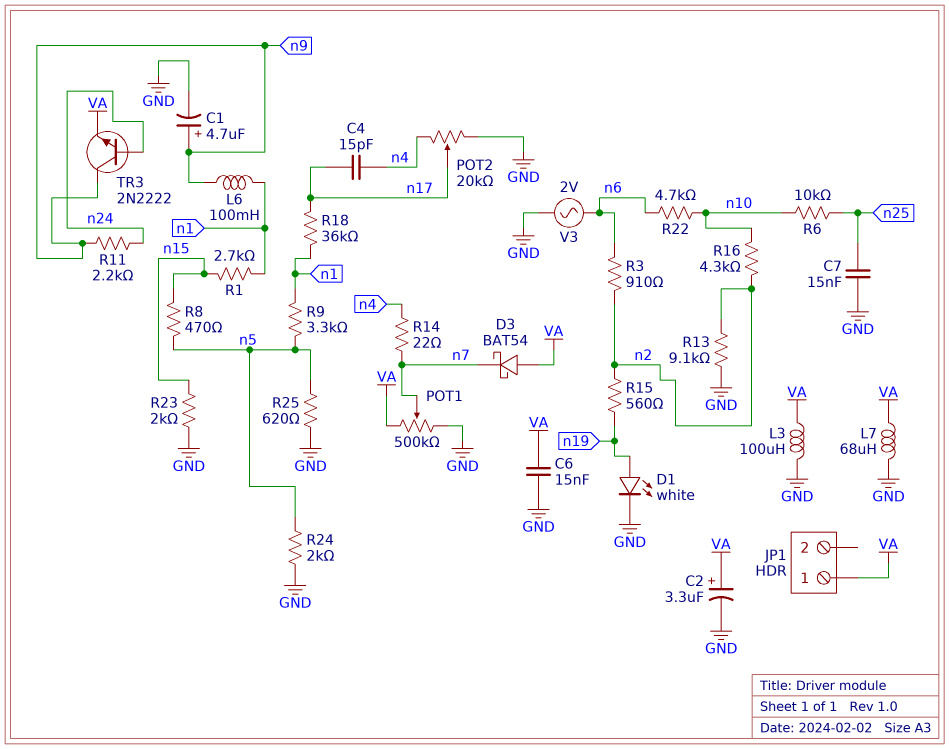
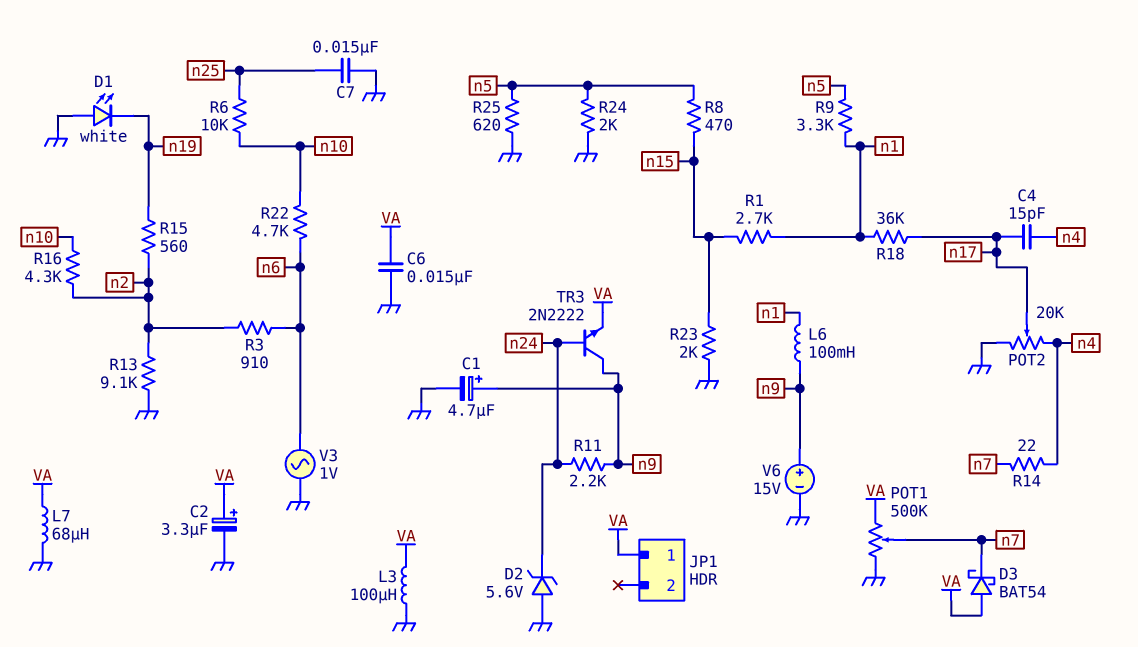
D1: LED white (A n19, K GND) -> LED white (A GND, K n19)
D2: none -> zener 5.6V (A GND, K n24)
V3: AC 2V (GND, n6) -> AC 1V (GND, n6)
V6: none -> 15V (plus n9, minus GND)

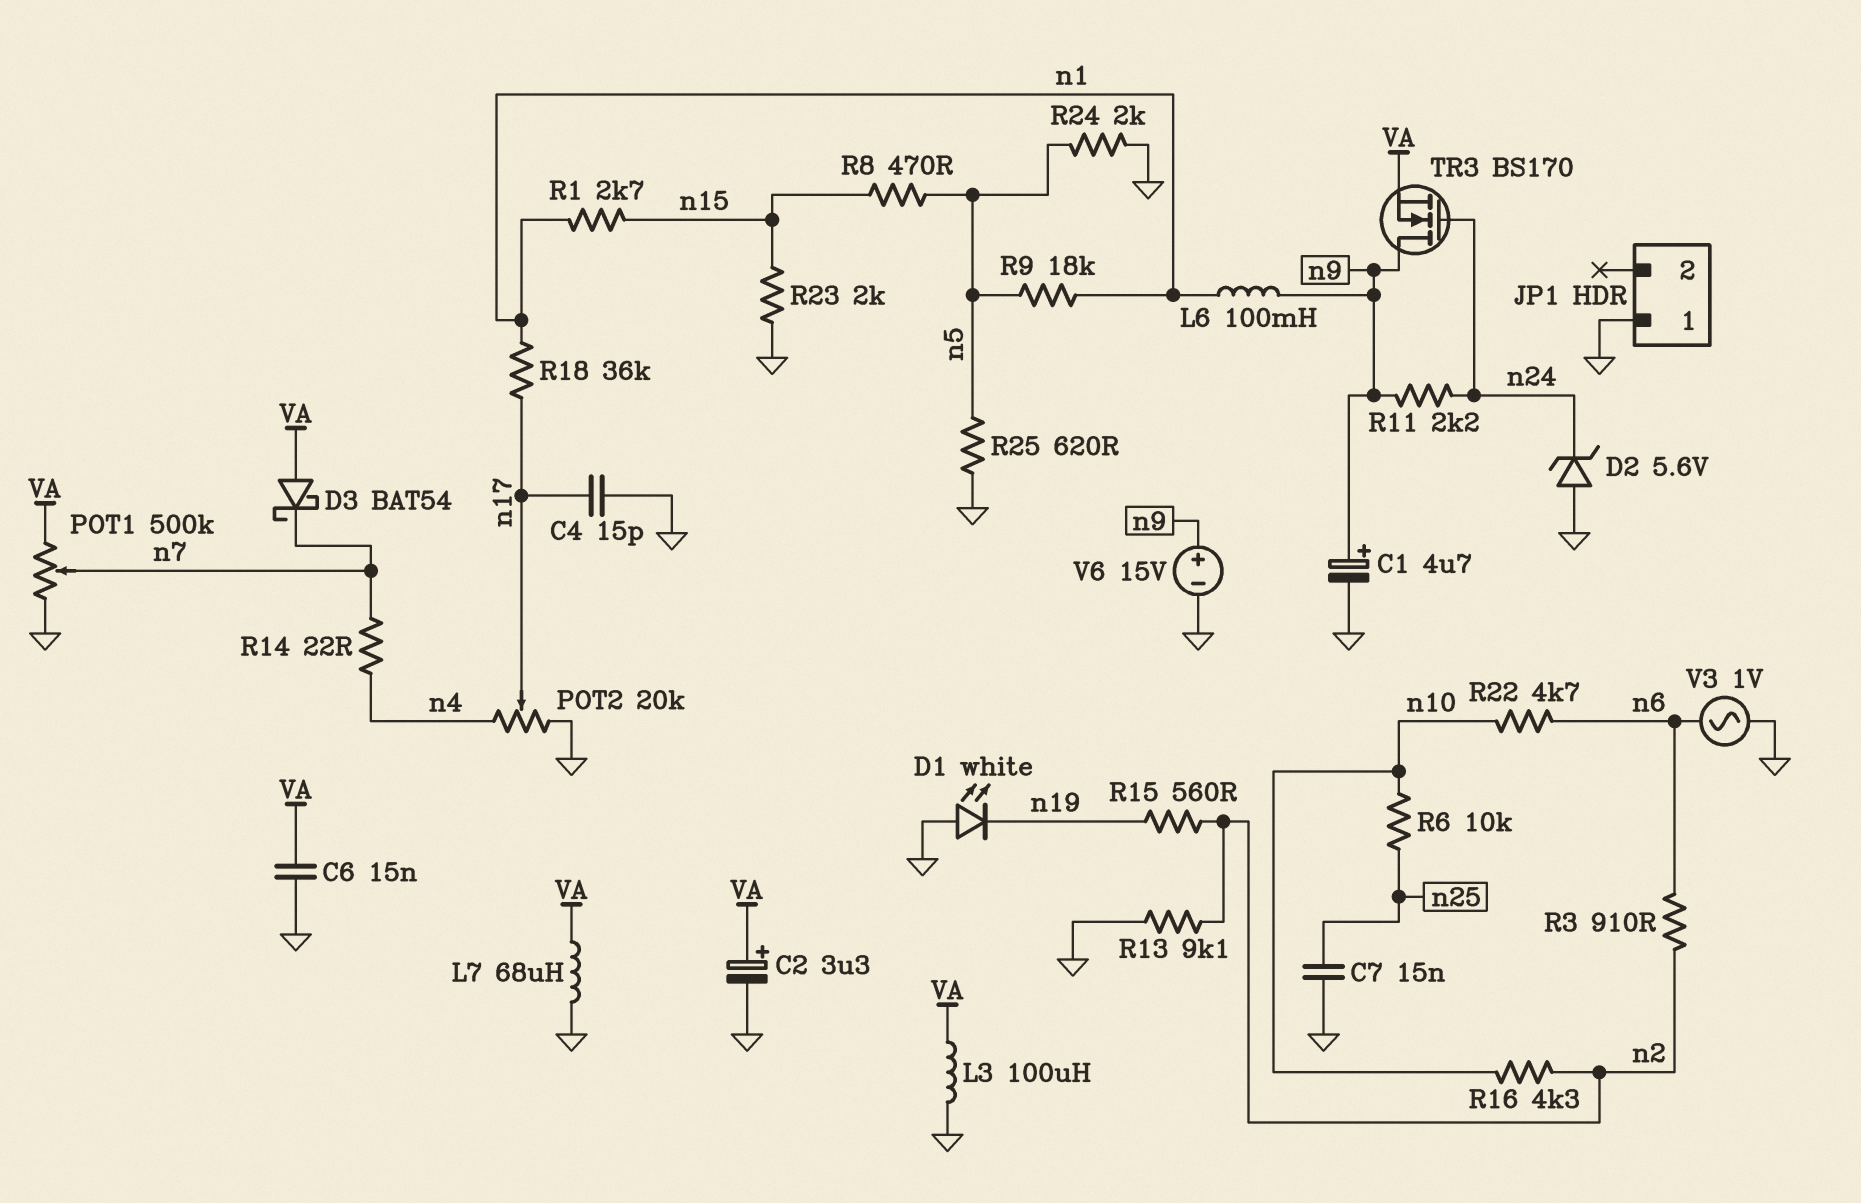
C4: 15pF (n4, n17) -> 15pF (GND, n17)
JP1 pin 1: VA -> GND
R9: 3.3k (n1, n5) -> 18k (n1, n5)
TR3: NPN 2N2222 (B n24, C n9, E VA) -> NMOS BS170 (G n24, D n9, S VA)

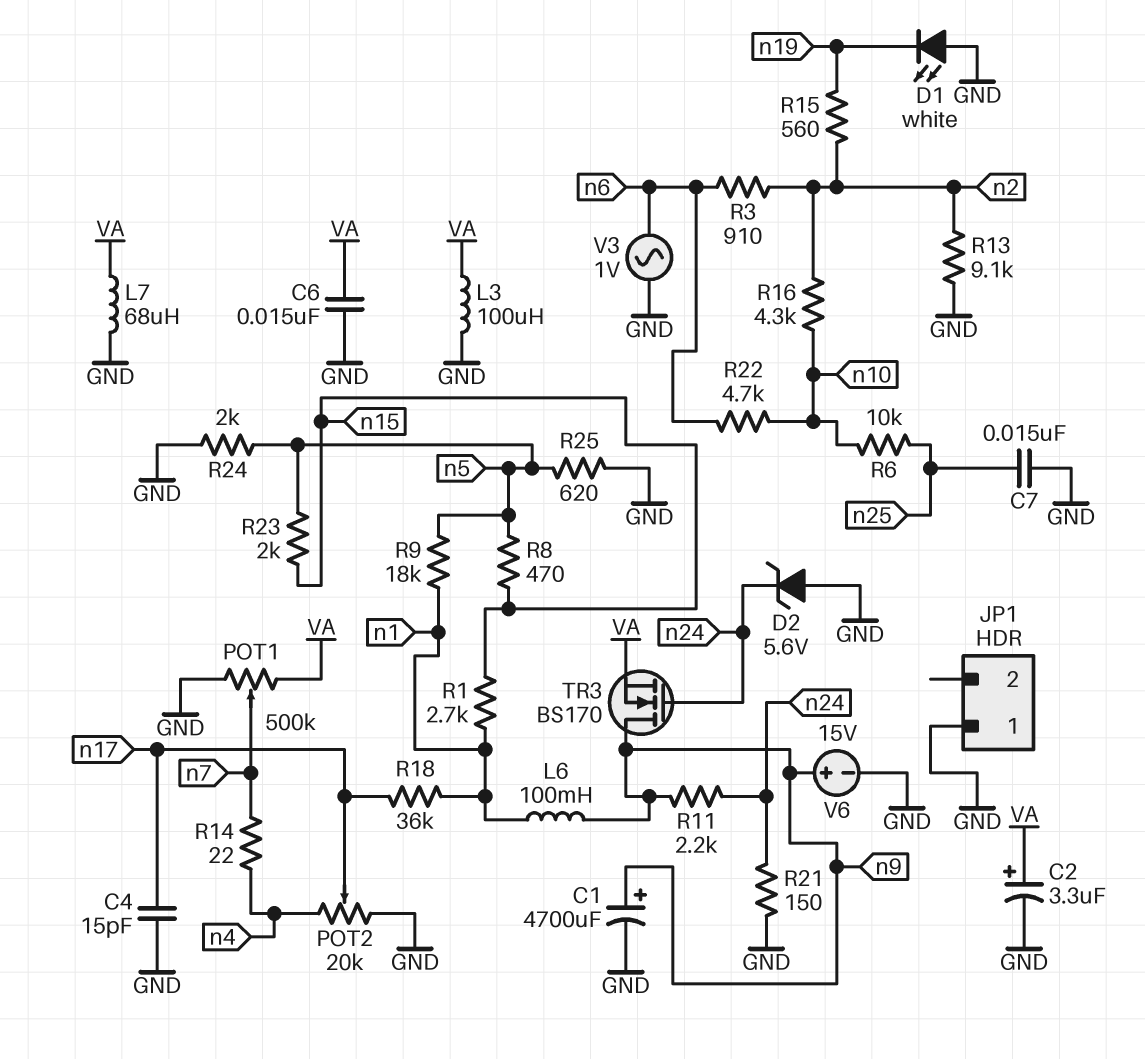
C1: 4.7uF (plus n9, minus GND) -> 4700uF (plus n9, minus GND)
D3: schottky BAT54 (A VA, K n7) -> none
R21: none -> 150 (GND, n24)
R23: 2k (GND, n15) -> 2k (n5, n15)

